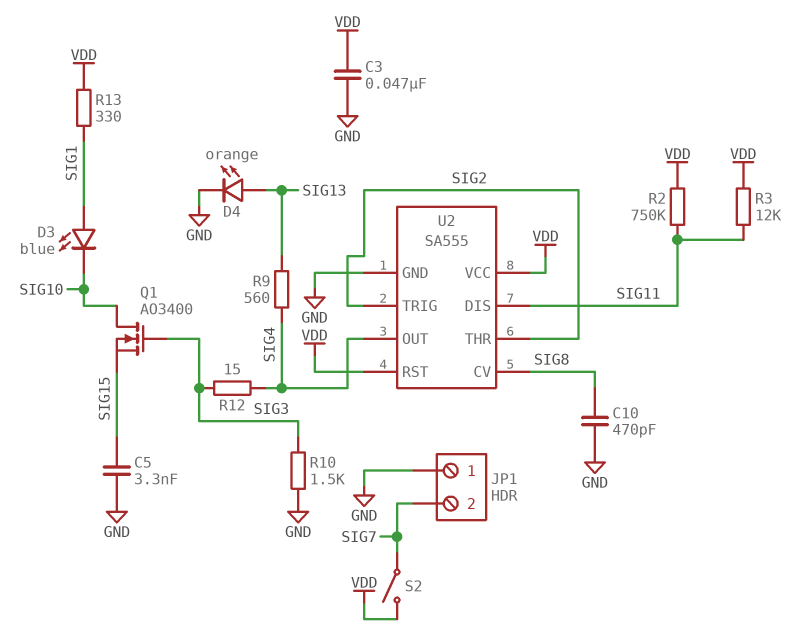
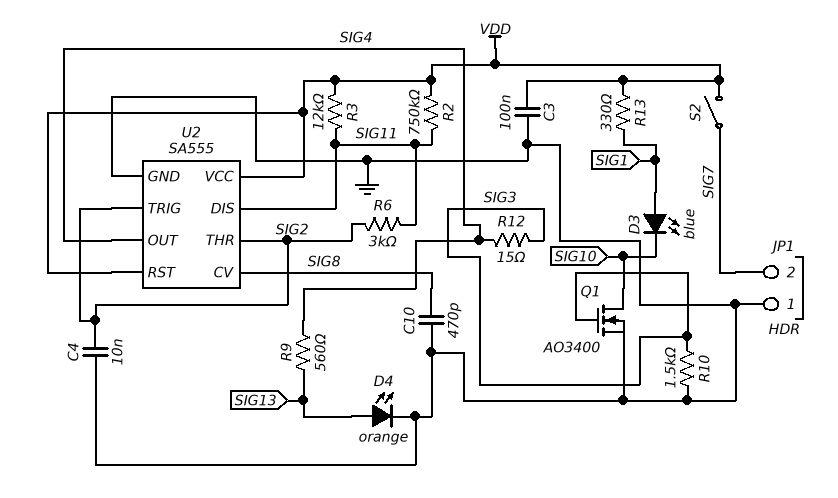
C3: 47nF (GND, VDD) -> 100nF (GND, VDD)
C4: none -> 10nF (GND, SIG2)
C5: 3.3nF (GND, SIG15) -> none
Q1: NMOS AO3400 (G SIG3, D SIG10, S SIG15) -> NMOS AO3400 (G SIG3, D SIG10, S GND)
R6: none -> 3k (SIG2, SIG11)

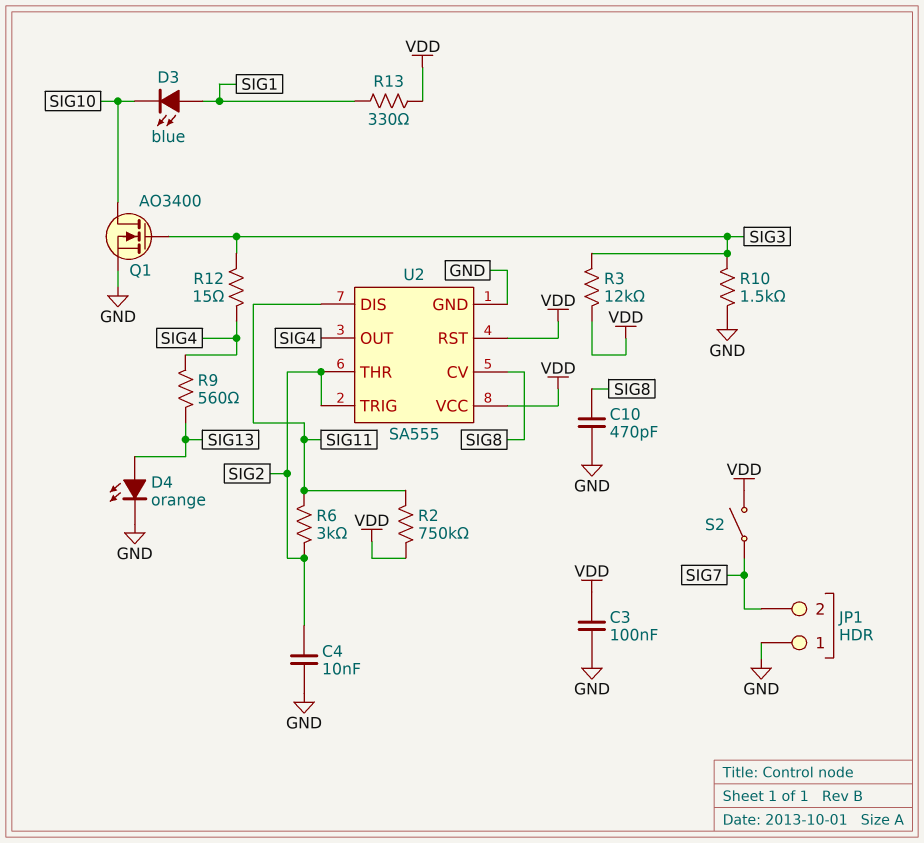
R3: 12k (SIG11, VDD) -> 12k (SIG3, VDD)

